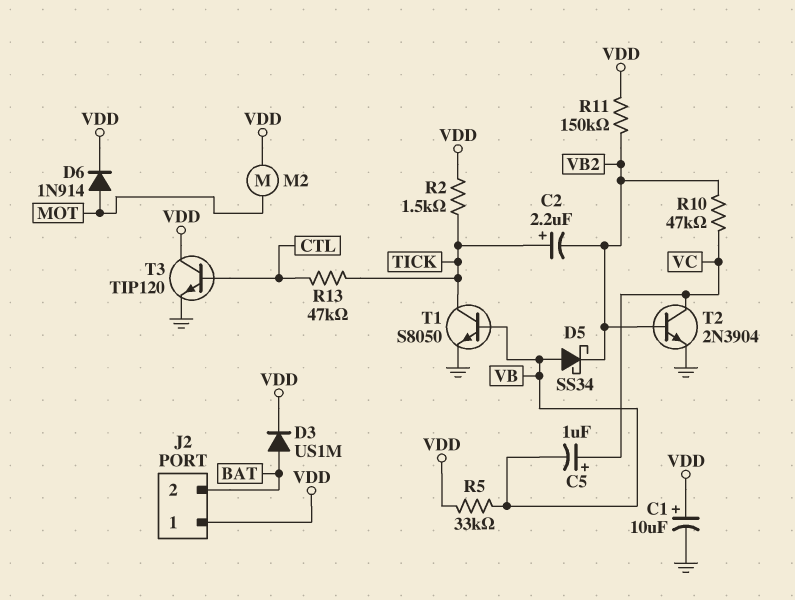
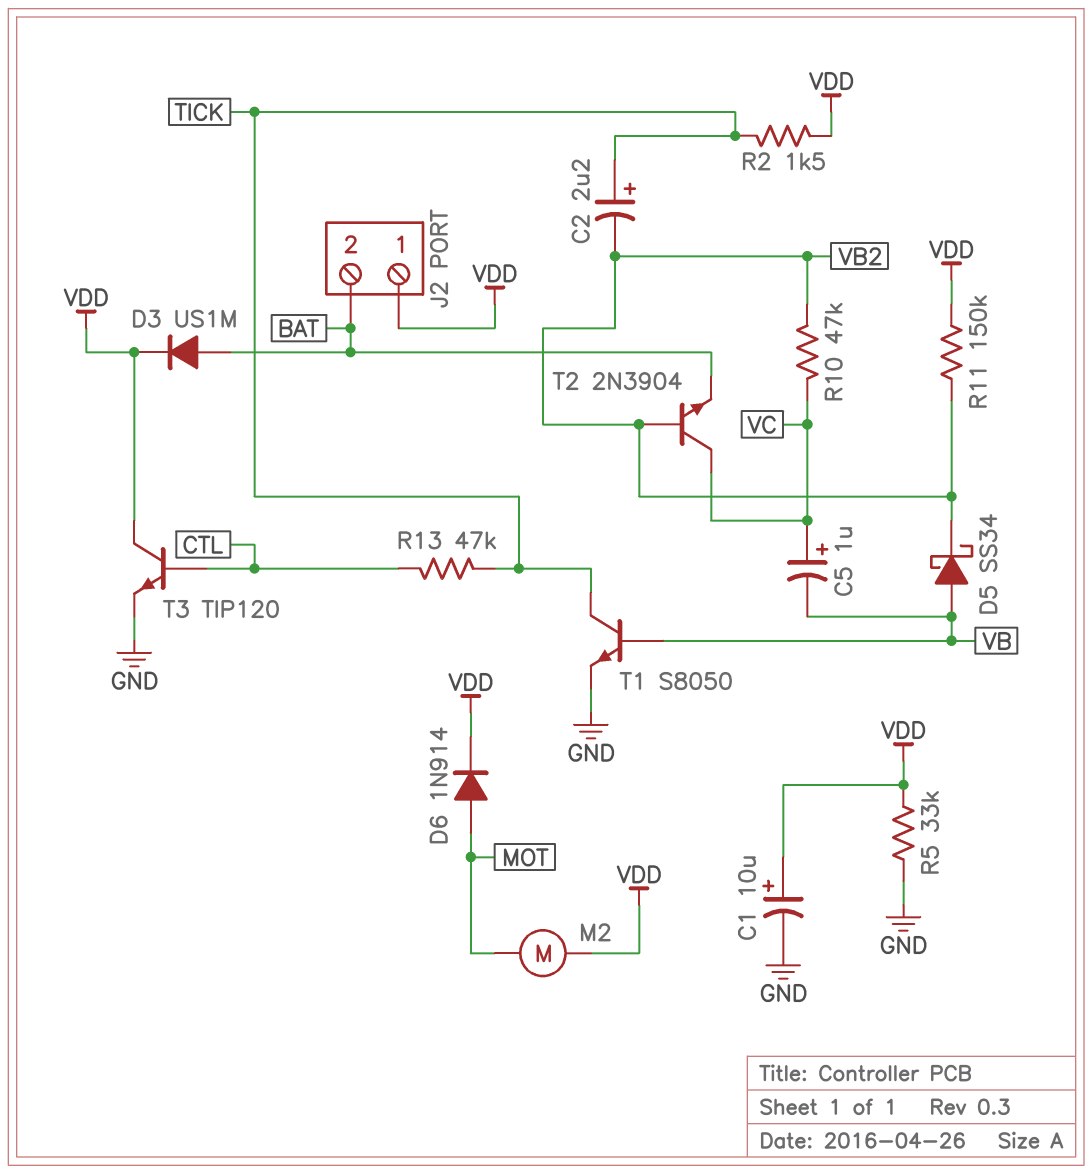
R5: 33k (VB, VDD) -> 33k (GND, VDD)
T2: NPN 2N3904 (B VB2, C VC, E GND) -> NPN 2N3904 (B VB2, C VC, E BAT)

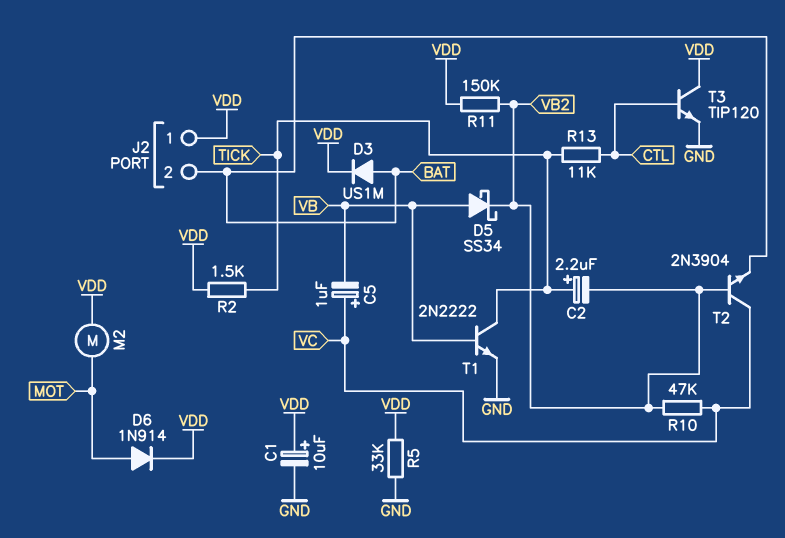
R13: 47k (CTL, TICK) -> 11k (CTL, TICK)
T1: NPN S8050 (B VB, C TICK, E GND) -> NPN 2N2222 (B VB, C TICK, E GND)

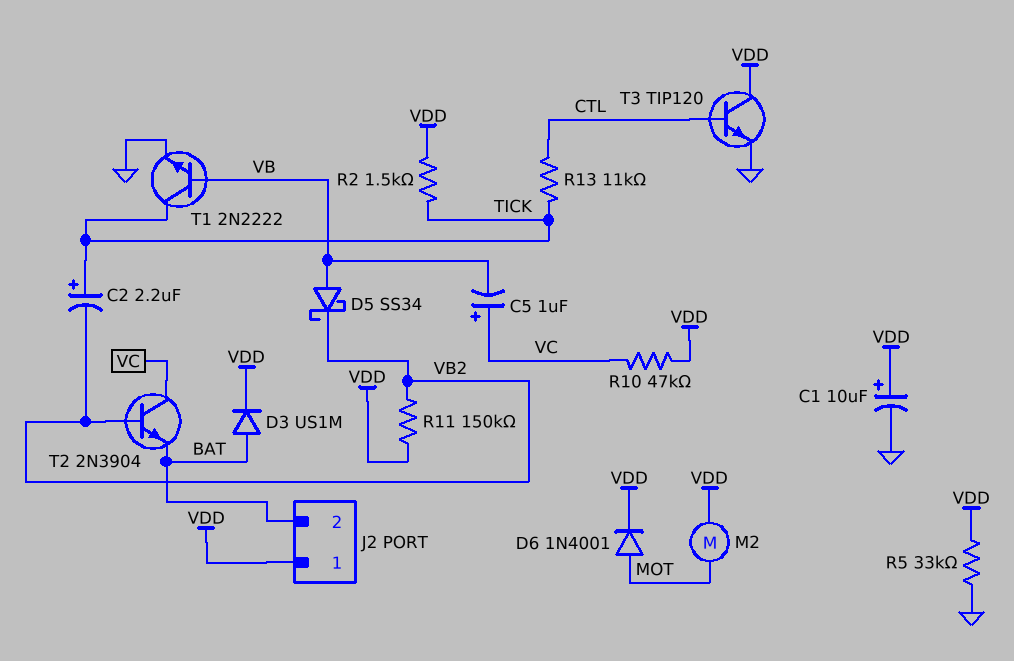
D6: diode 1N914 (A MOT, K VDD) -> diode 1N4001 (A MOT, K VDD)
R10: 47k (VB2, VC) -> 47k (VC, VDD)

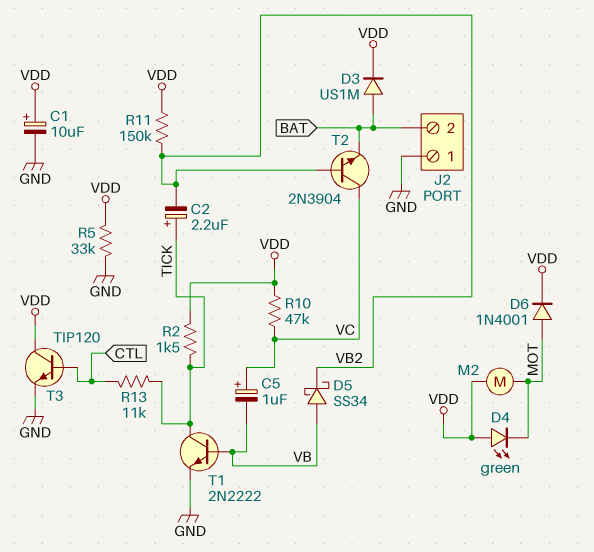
D4: none -> LED green (A VDD, K MOT)
J2 pin 1: VDD -> GND

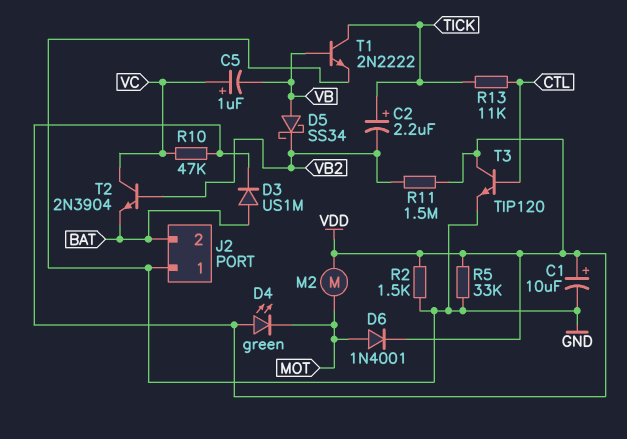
R2: 1.5k (TICK, VDD) -> 1.5k (GND, VDD)
R11: 150k (VB2, VDD) -> 1.5M (VB2, VDD)

